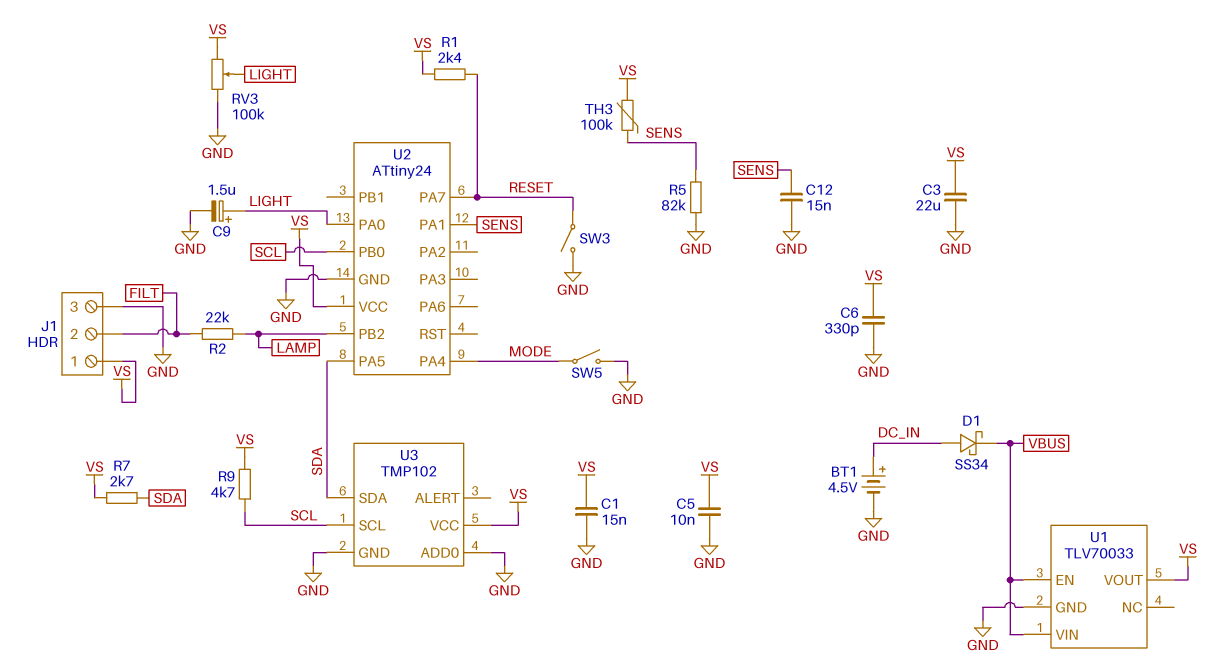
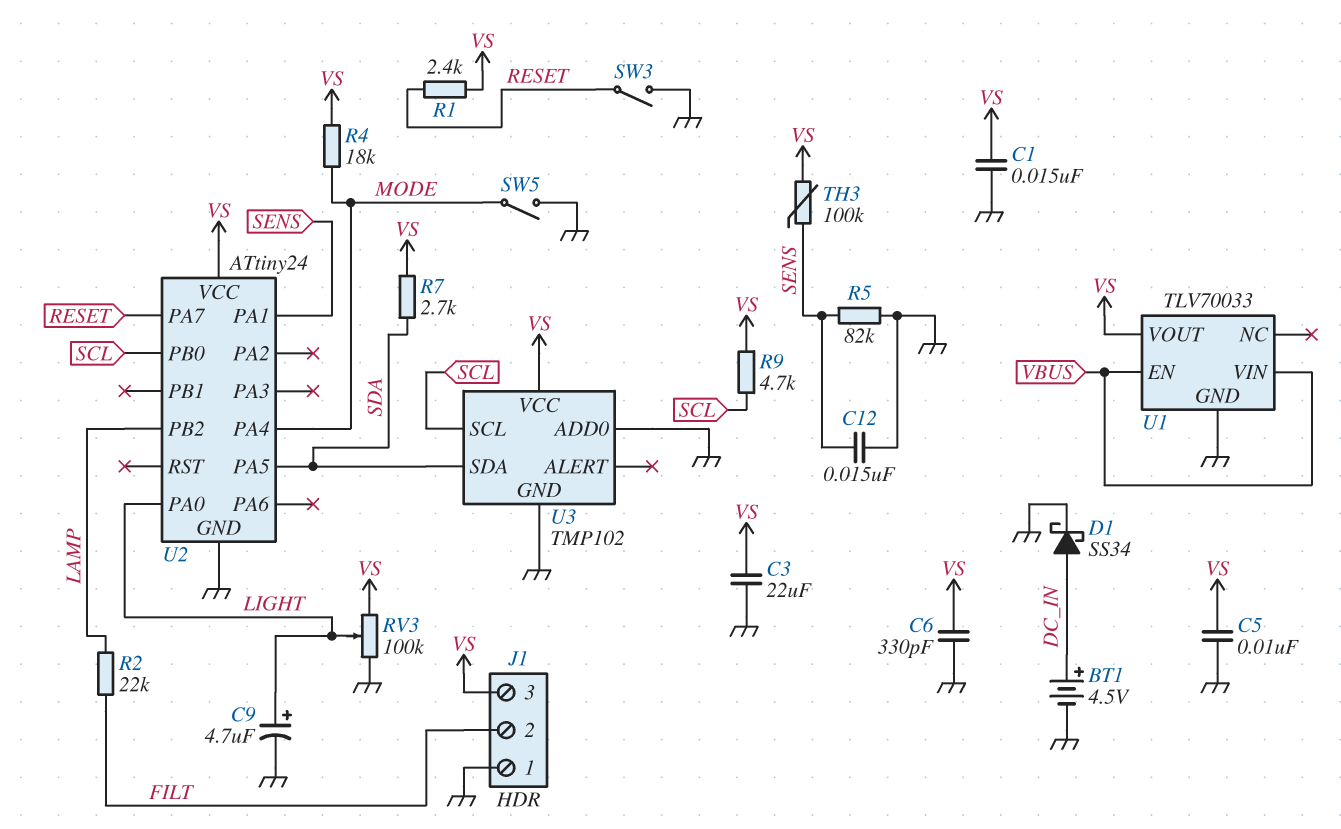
C9: 1.5uF (plus LIGHT, minus GND) -> 4.7uF (plus LIGHT, minus GND)
D1: schottky SS34 (A DC_IN, K VBUS) -> schottky SS34 (A DC_IN, K GND)
J1 pin 1: VS -> GND
J1 pin 3: GND -> VS
R4: none -> 18k (MODE, VS)

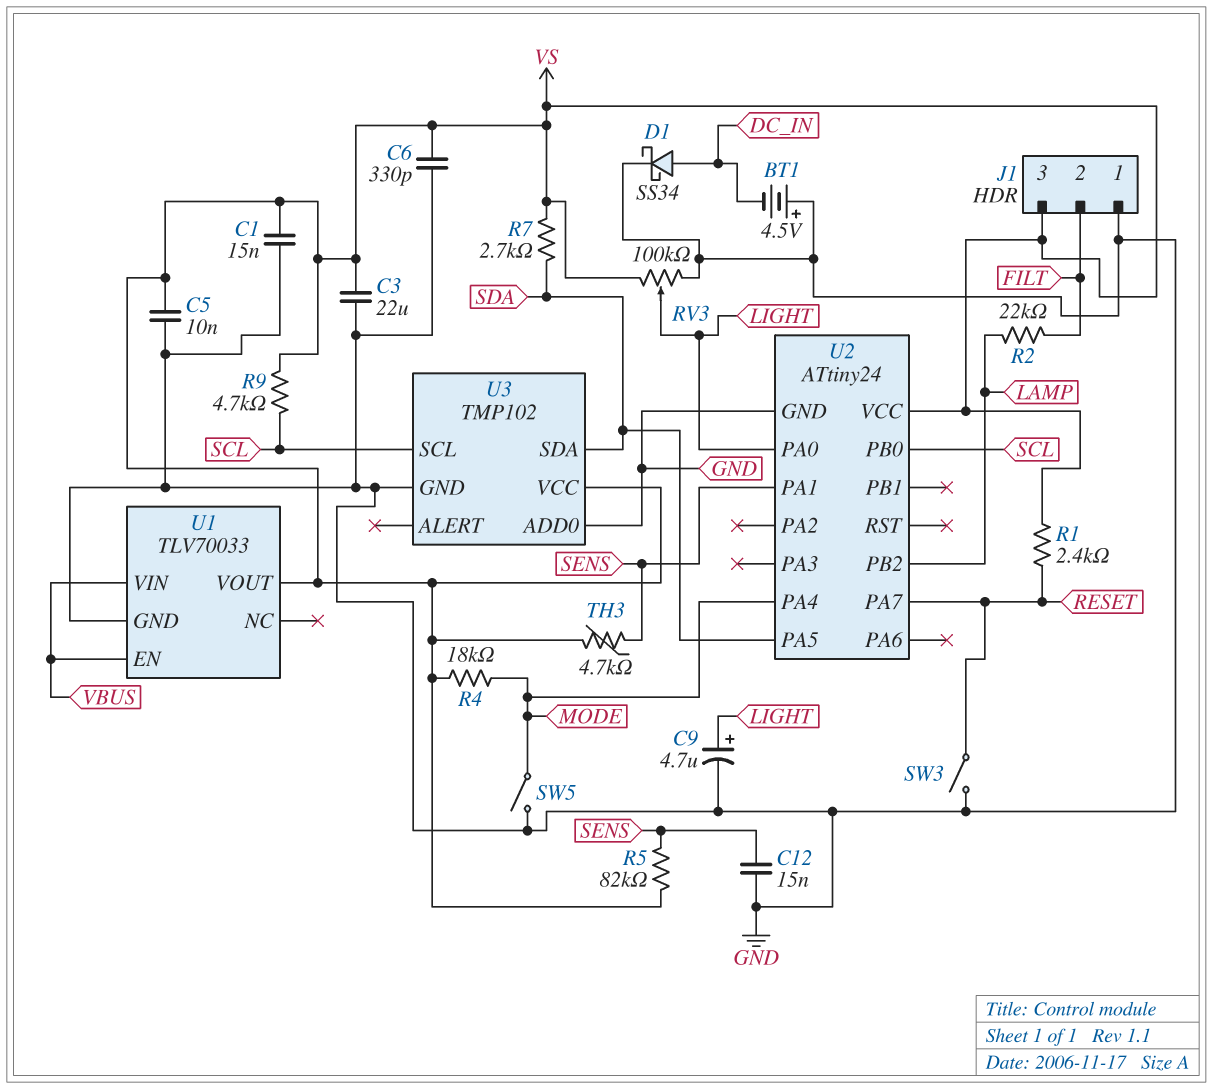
BT1: 4.5V (plus DC_IN, minus GND) -> 4.5V (plus GND, minus DC_IN)
R5: 82k (GND, SENS) -> 82k (SENS, VS)
TH3: 100k (SENS, VS) -> 4.7k (SENS, VS)

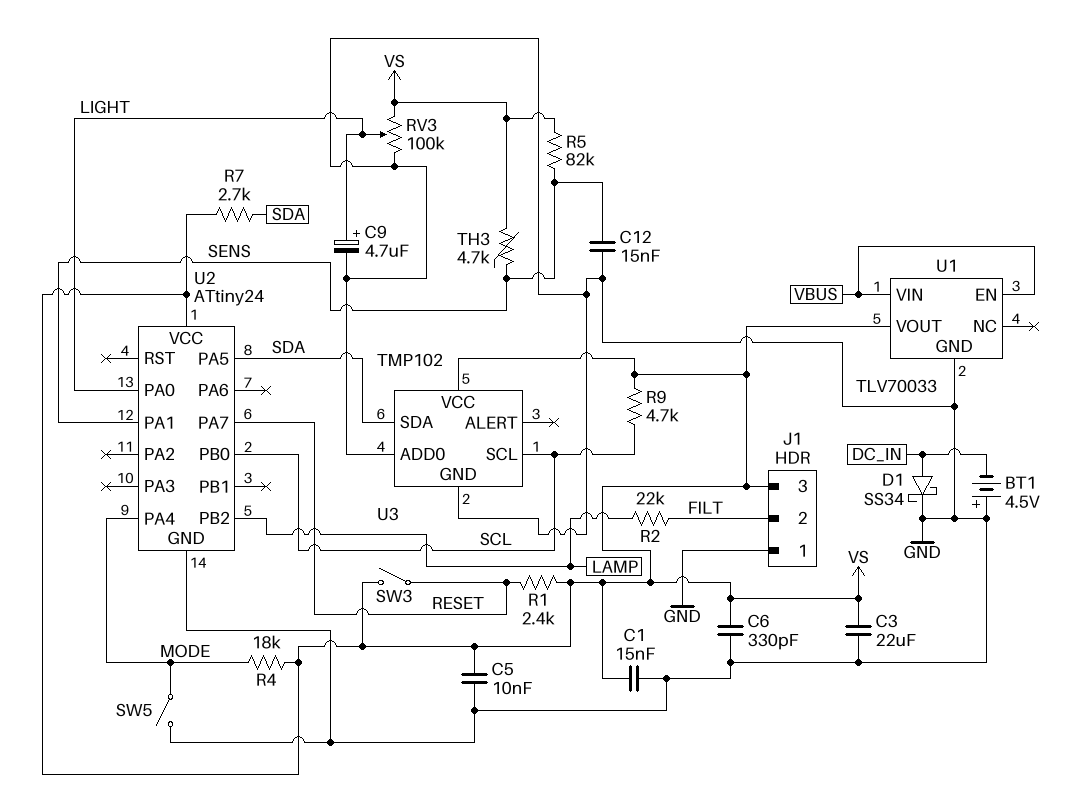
SW3: switch (GND, RESET) -> switch (RESET, VS)

